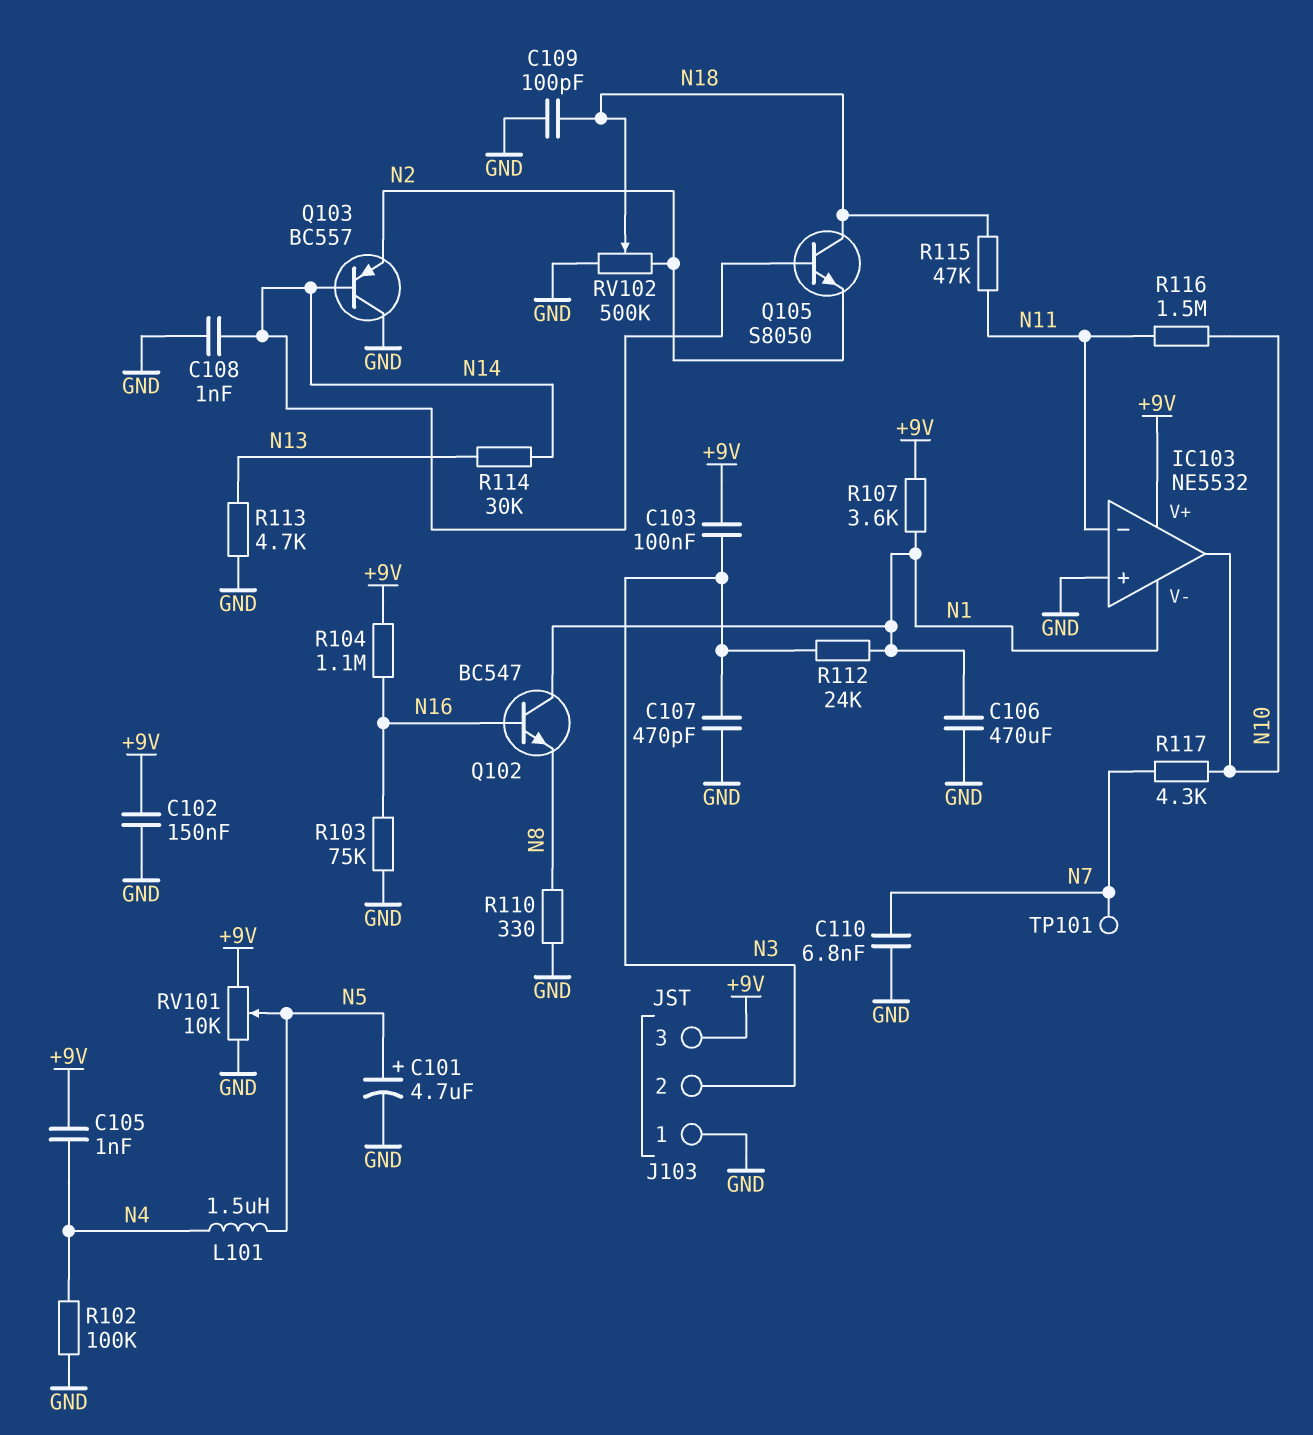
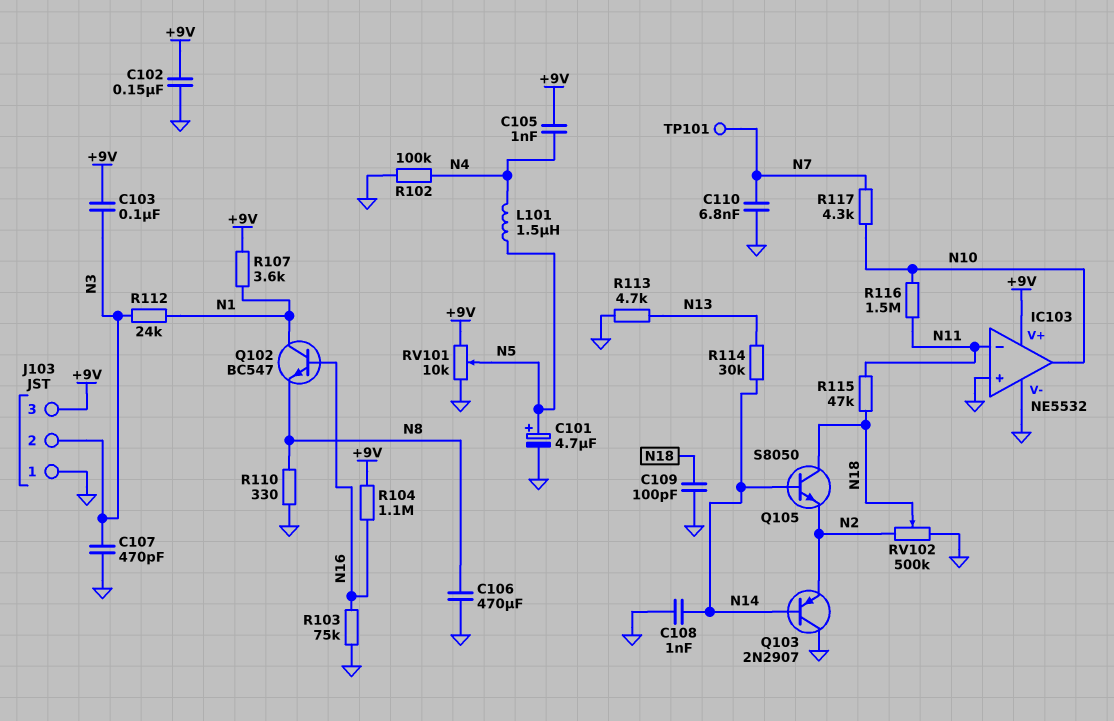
C106: 470uF (GND, N1) -> 470uF (GND, N8)
IC103 pin V-: N1 -> GND
Q103: PNP BC557 (B N14, C GND, E N2) -> PNP 2N2907 (B N14, C GND, E N2)

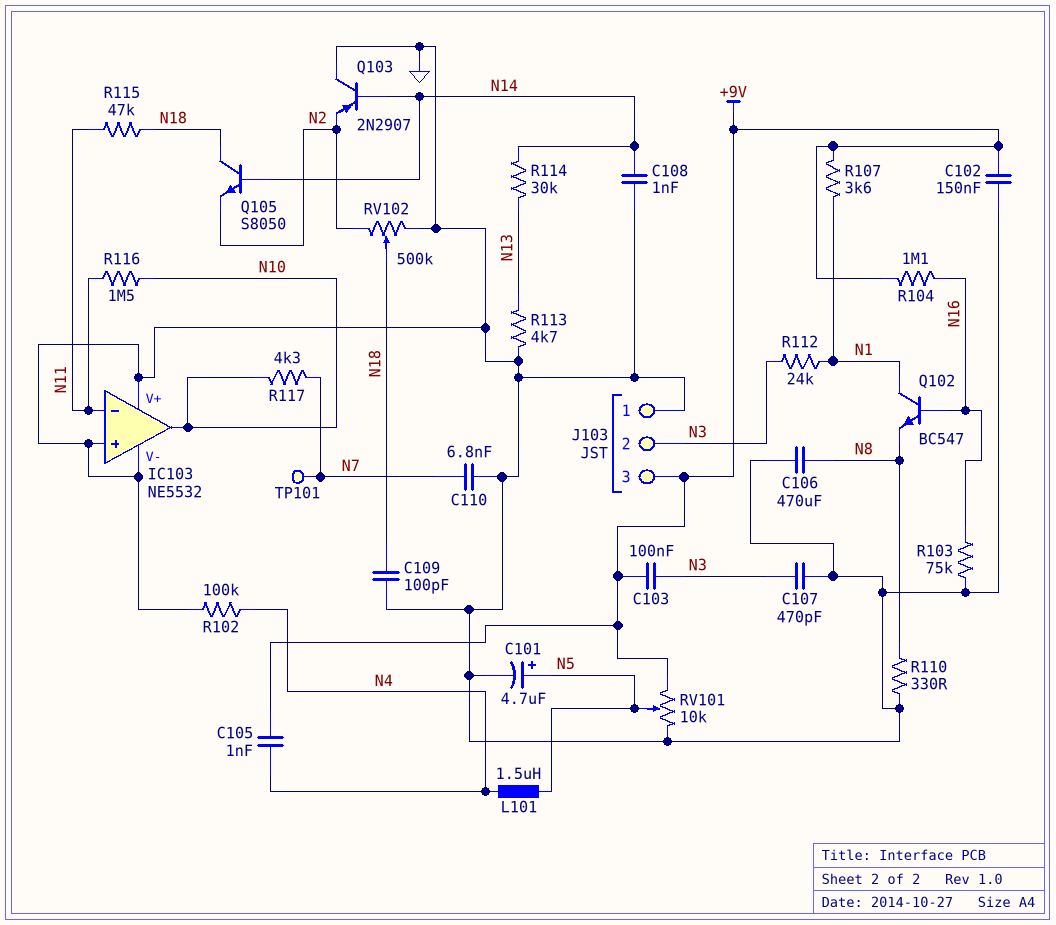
IC103 pin V+: +9V -> GND

